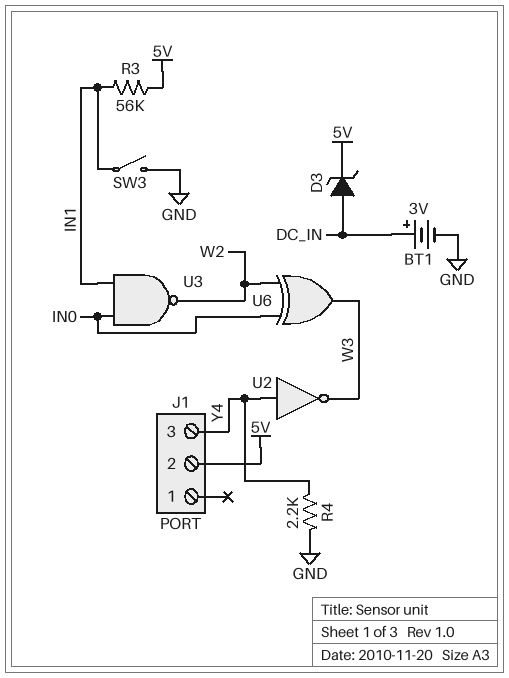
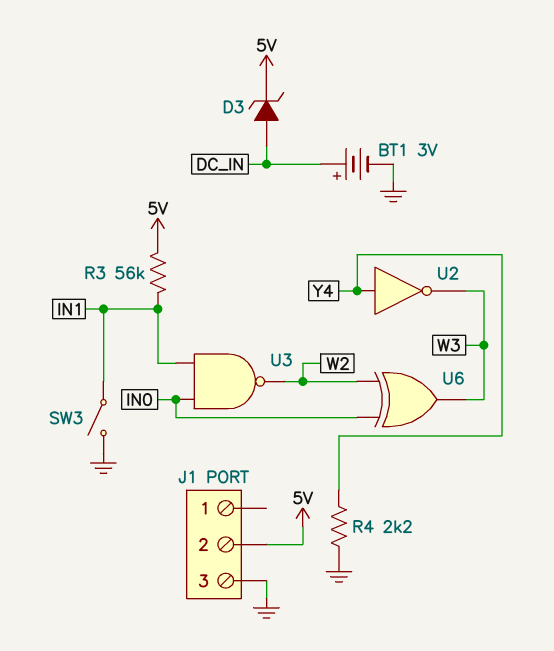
J1 pin 3: Y4 -> GND

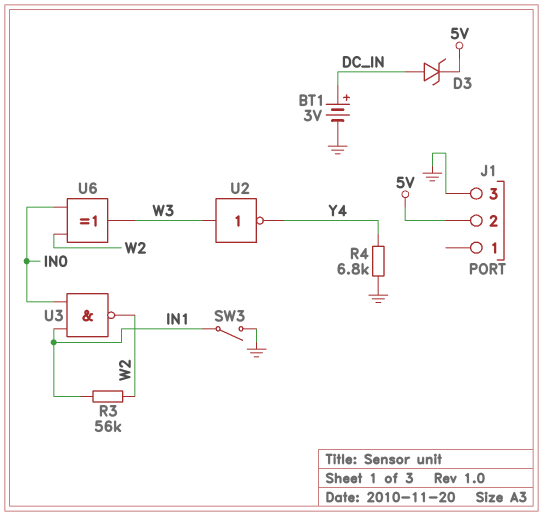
R3: 56k (5V, IN1) -> 56k (IN1, W2)
R4: 2.2k (GND, Y4) -> 6.8k (GND, Y4)
U2: NOT (in Y4, out W3) -> NOT (in W3, out Y4)

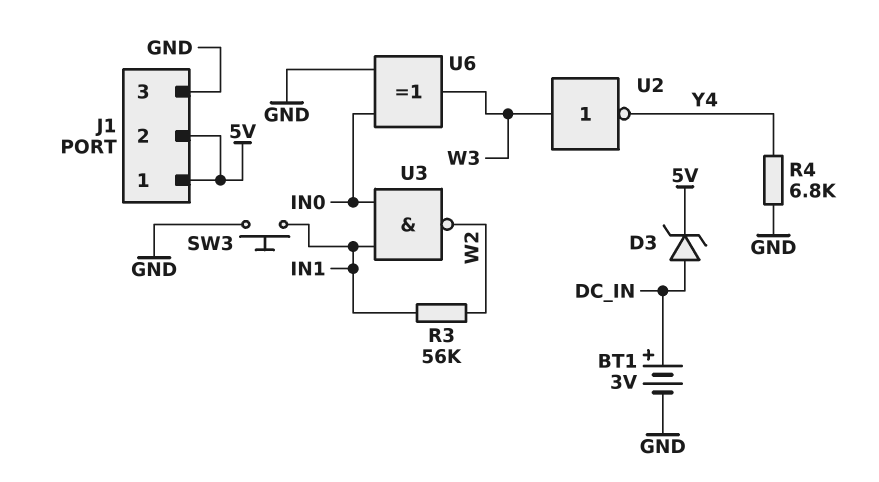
J1 pin 1: none -> 5V
SW3: switch (GND, IN1) -> button (GND, IN1)
U6: XOR (in IN0, in W2, out W3) -> XOR (in GND, in IN0, out W3)

